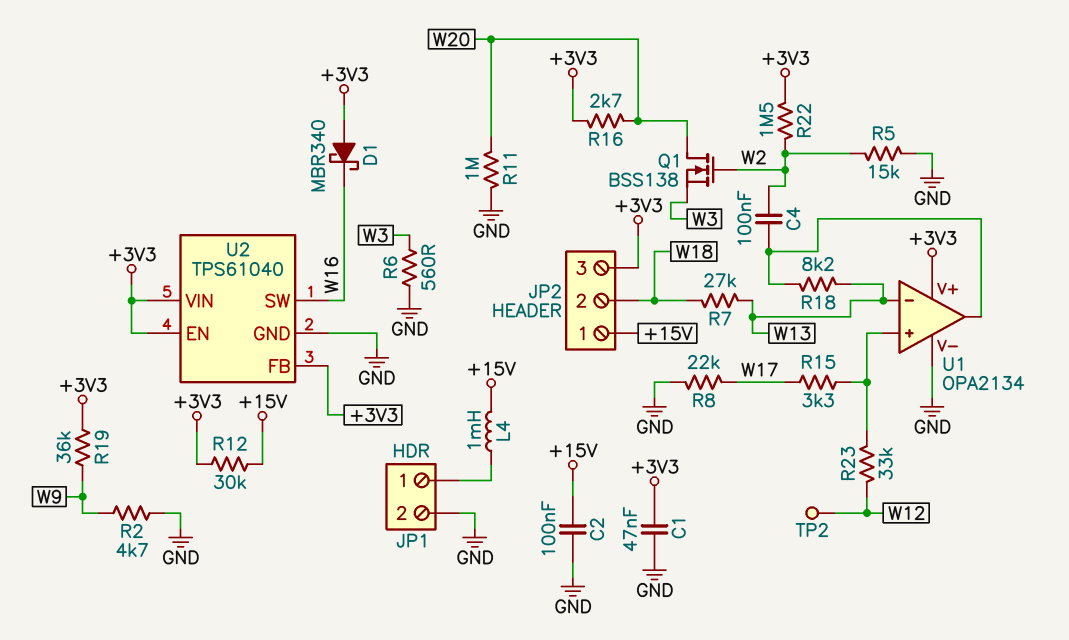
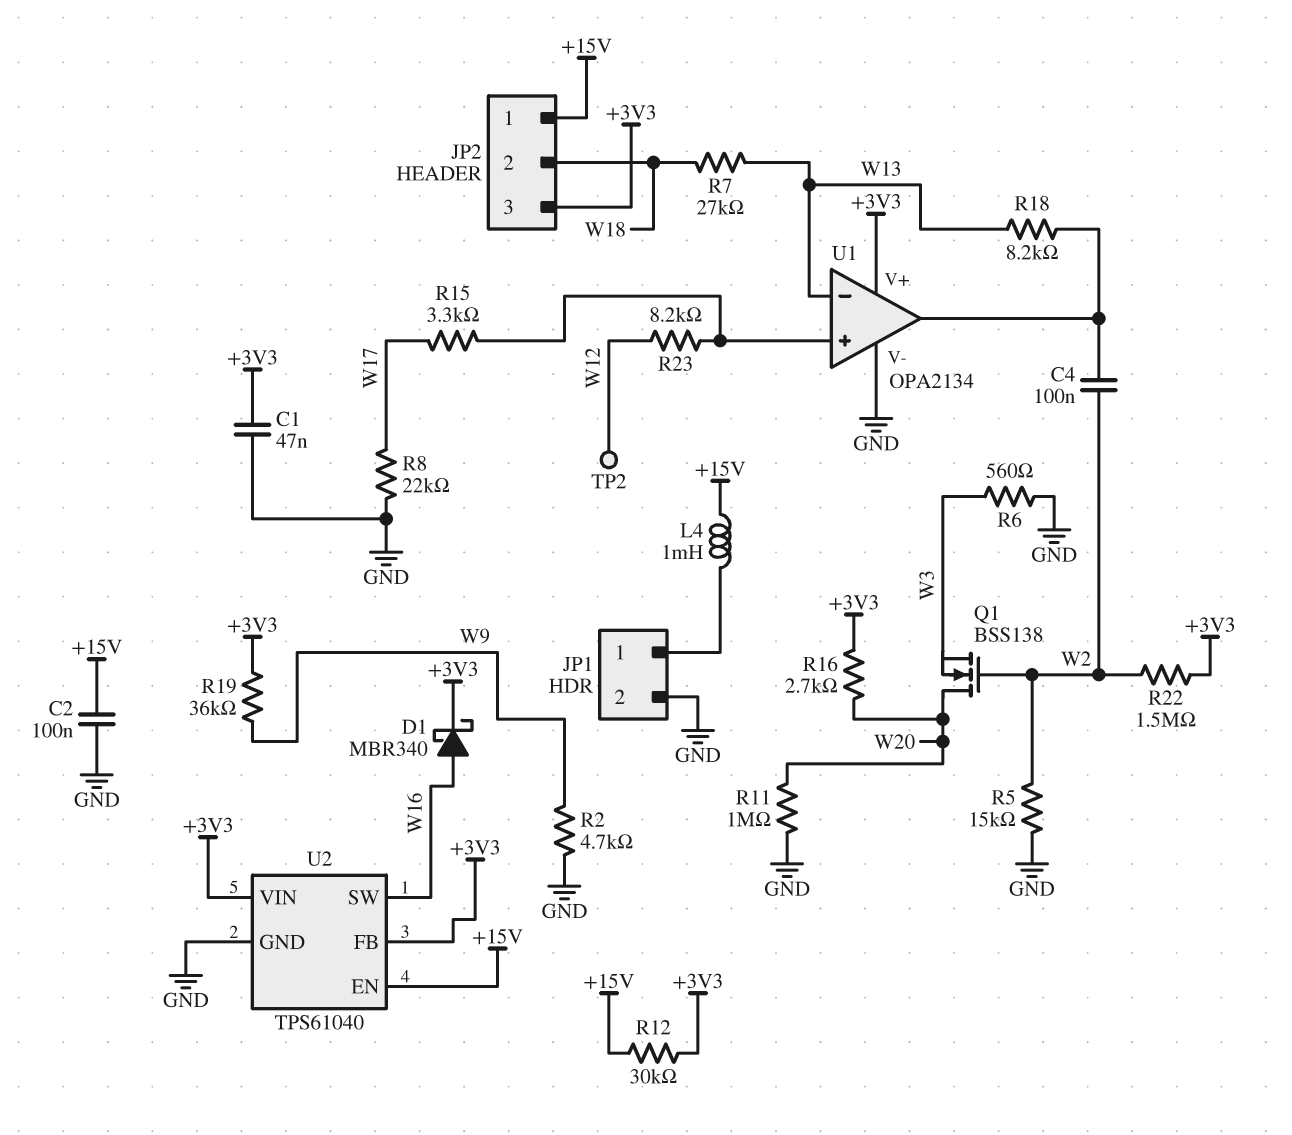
D1: schottky MBR340 (A +3V3, K W16) -> schottky MBR340 (A W16, K +3V3)
R23: 33k (U1/in+, W12) -> 8.2k (U1/in+, W12)
U2 pin EN: +3V3 -> +15V

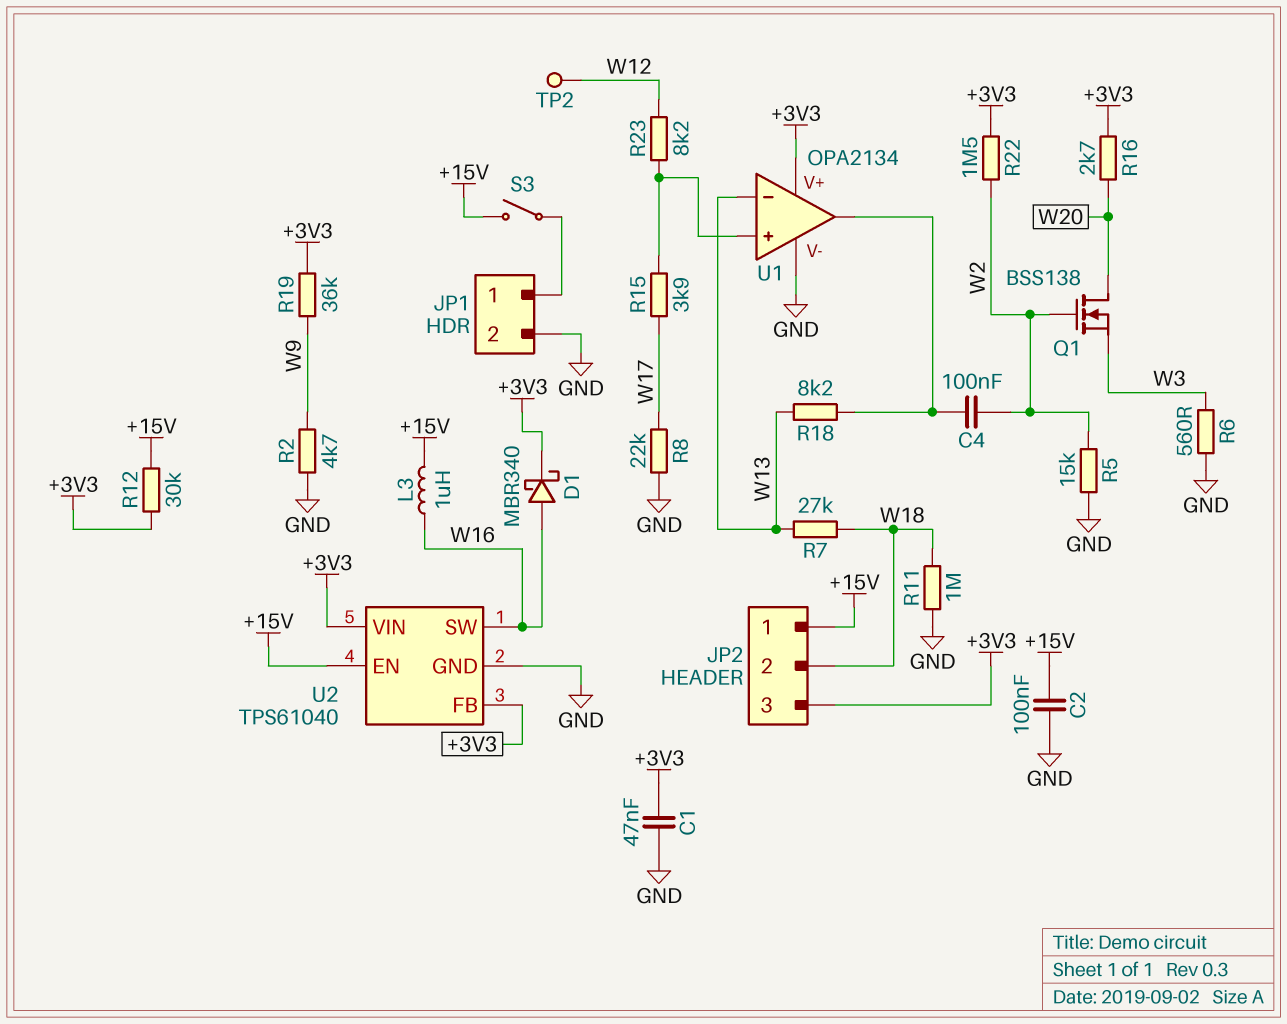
L3: none -> 1uH (+15V, W16)
L4: 1mH (+15V, JP1/1) -> none
R11: 1M (GND, W20) -> 1M (GND, W18)
R15: 3.3k (U1/in+, W17) -> 3.9k (U1/in+, W17)
S3: none -> switch (+15V, JP1/1)

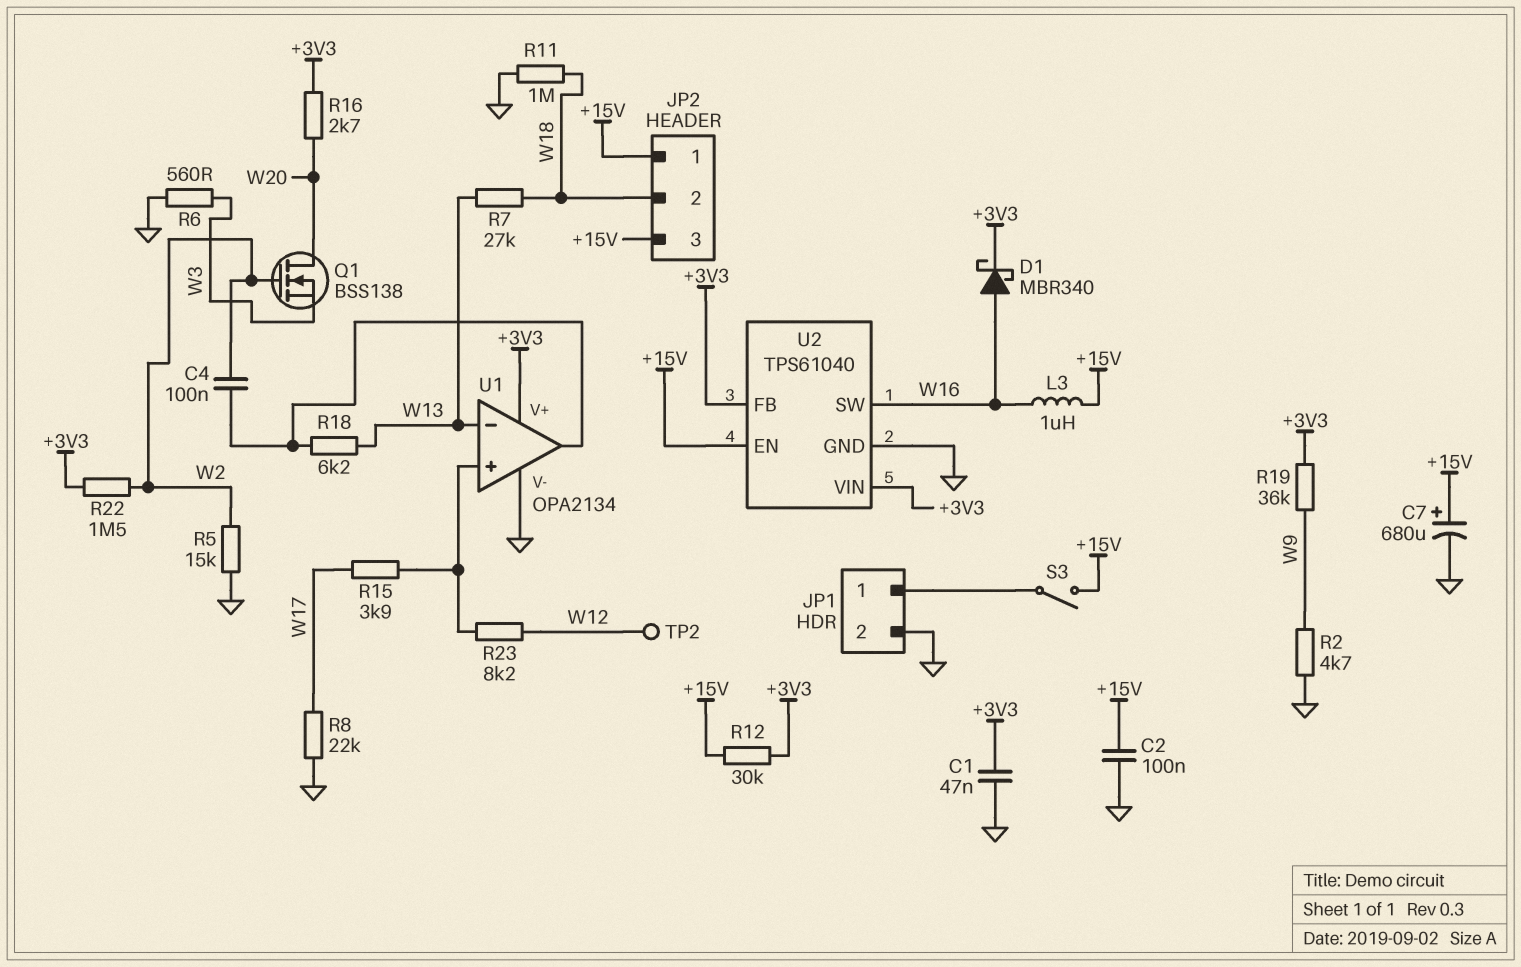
C7: none -> 680uF (plus +15V, minus GND)
JP2 pin 3: +3V3 -> +15V
R18: 8.2k (U1/out, W13) -> 6.2k (U1/out, W13)

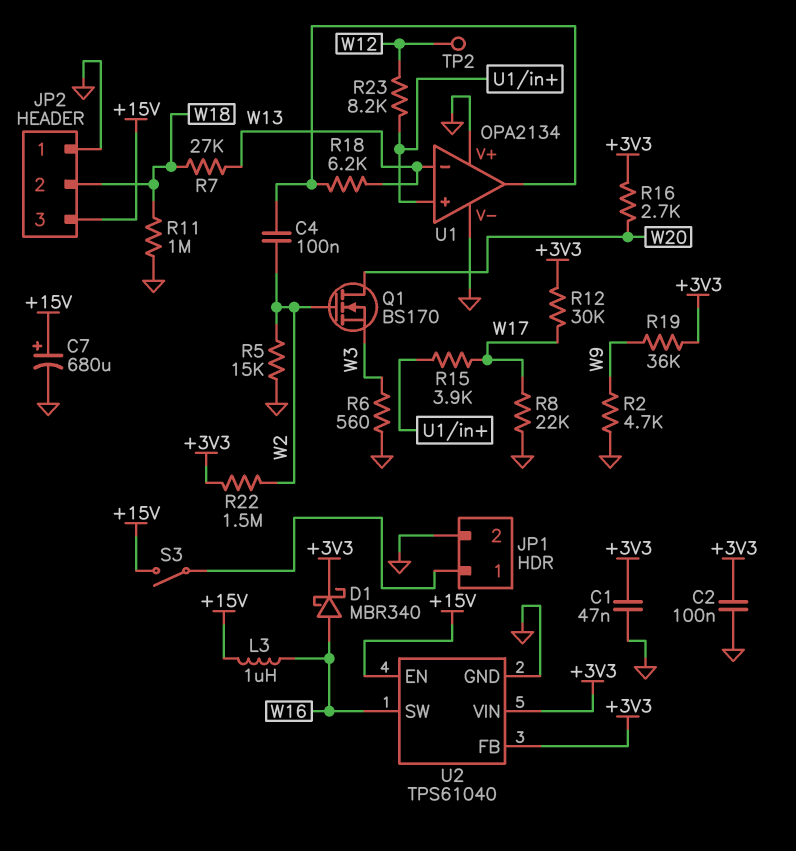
C2: 100nF (+15V, GND) -> 100nF (+3V3, GND)
JP2 pin 1: +15V -> GND
Q1: NMOS BSS138 (G W2, D W20, S W3) -> NMOS BS170 (G W2, D W20, S W3)
R12: 30k (+3V3, +15V) -> 30k (+3V3, W17)
U1 pin V+: +3V3 -> GND

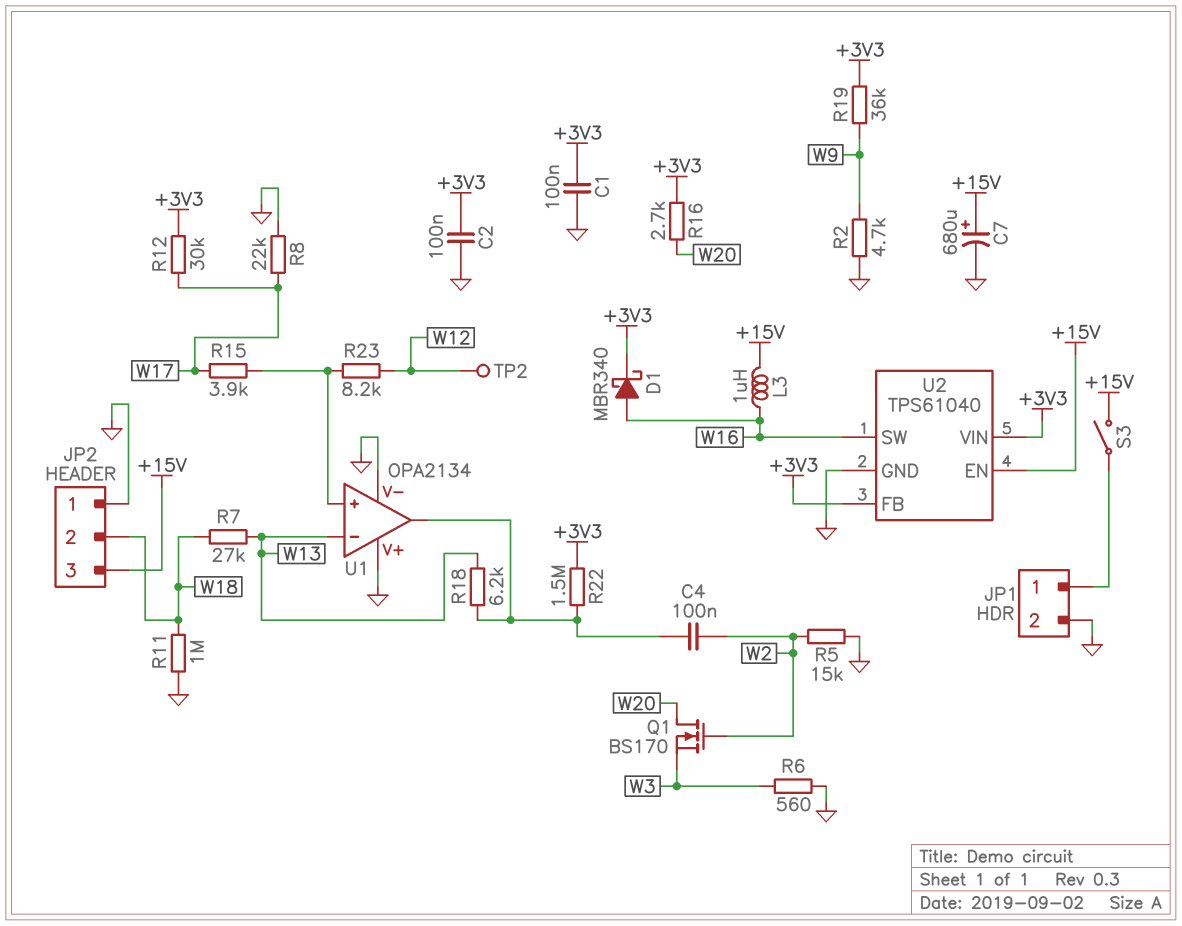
C1: 47nF (+3V3, GND) -> 100nF (+3V3, GND)
R22: 1.5M (+3V3, W2) -> 1.5M (+3V3, U1/out)

